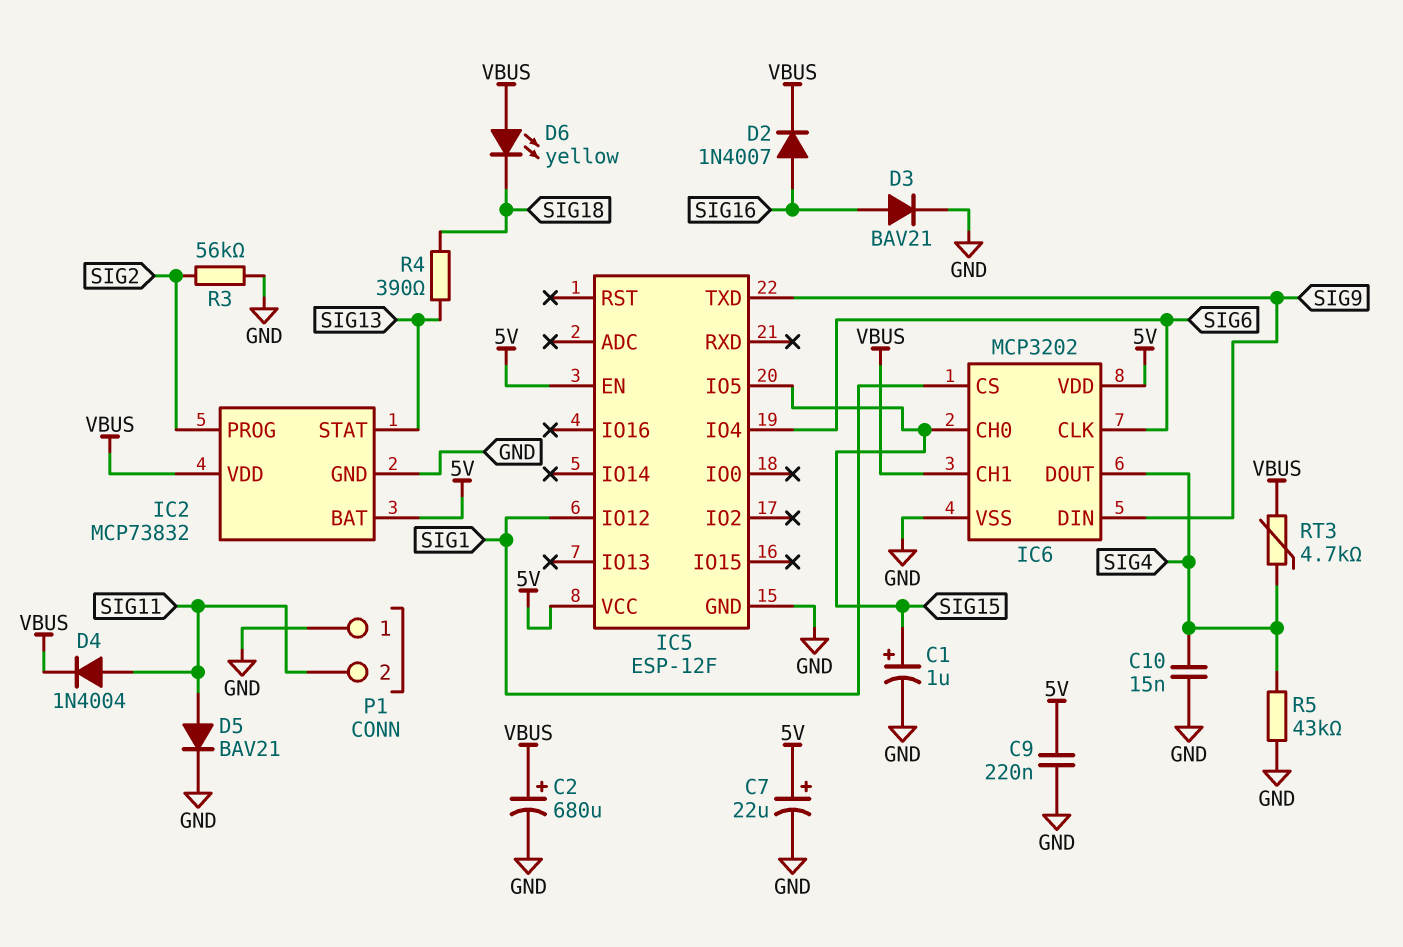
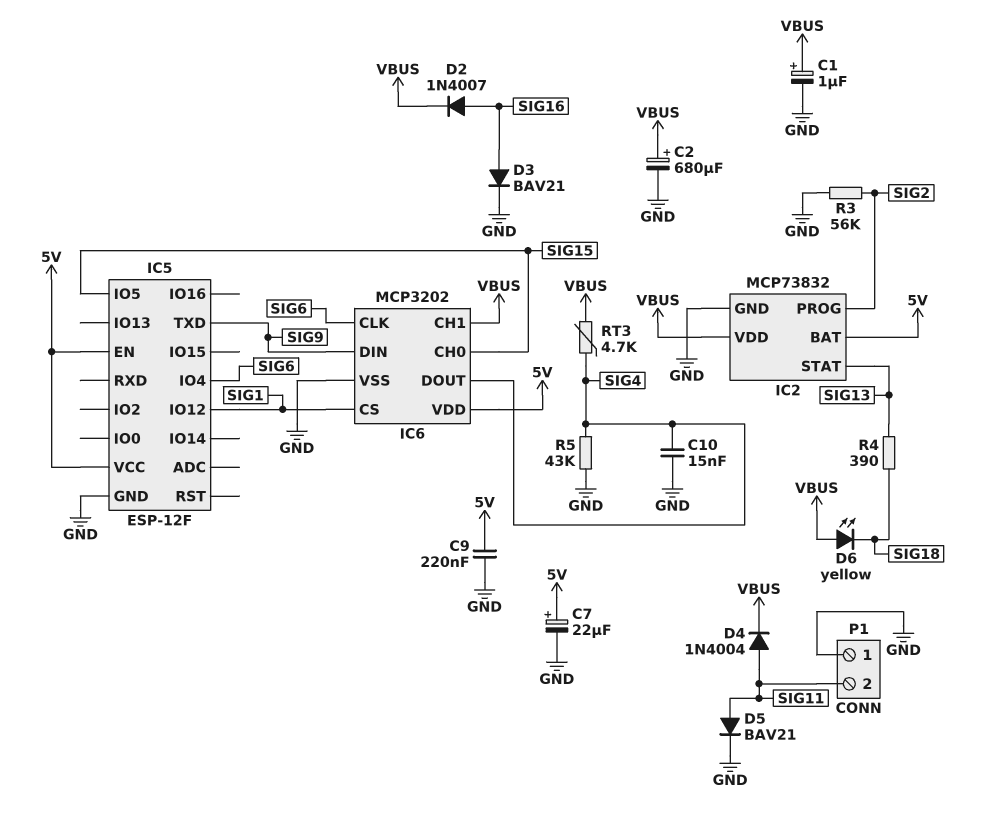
C1: 1uF (plus SIG15, minus GND) -> 1uF (plus VBUS, minus GND)

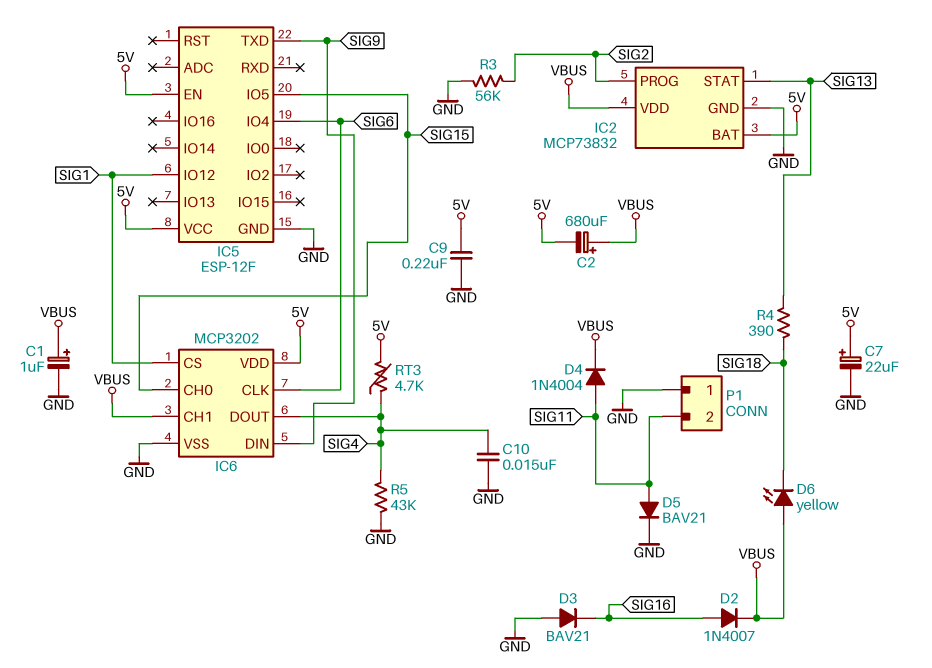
C2: 680uF (plus VBUS, minus GND) -> 680uF (plus VBUS, minus 5V)
D3: diode BAV21 (A SIG16, K GND) -> diode BAV21 (A GND, K SIG16)
RT3: 4.7k (SIG4, VBUS) -> 4.7k (5V, SIG4)

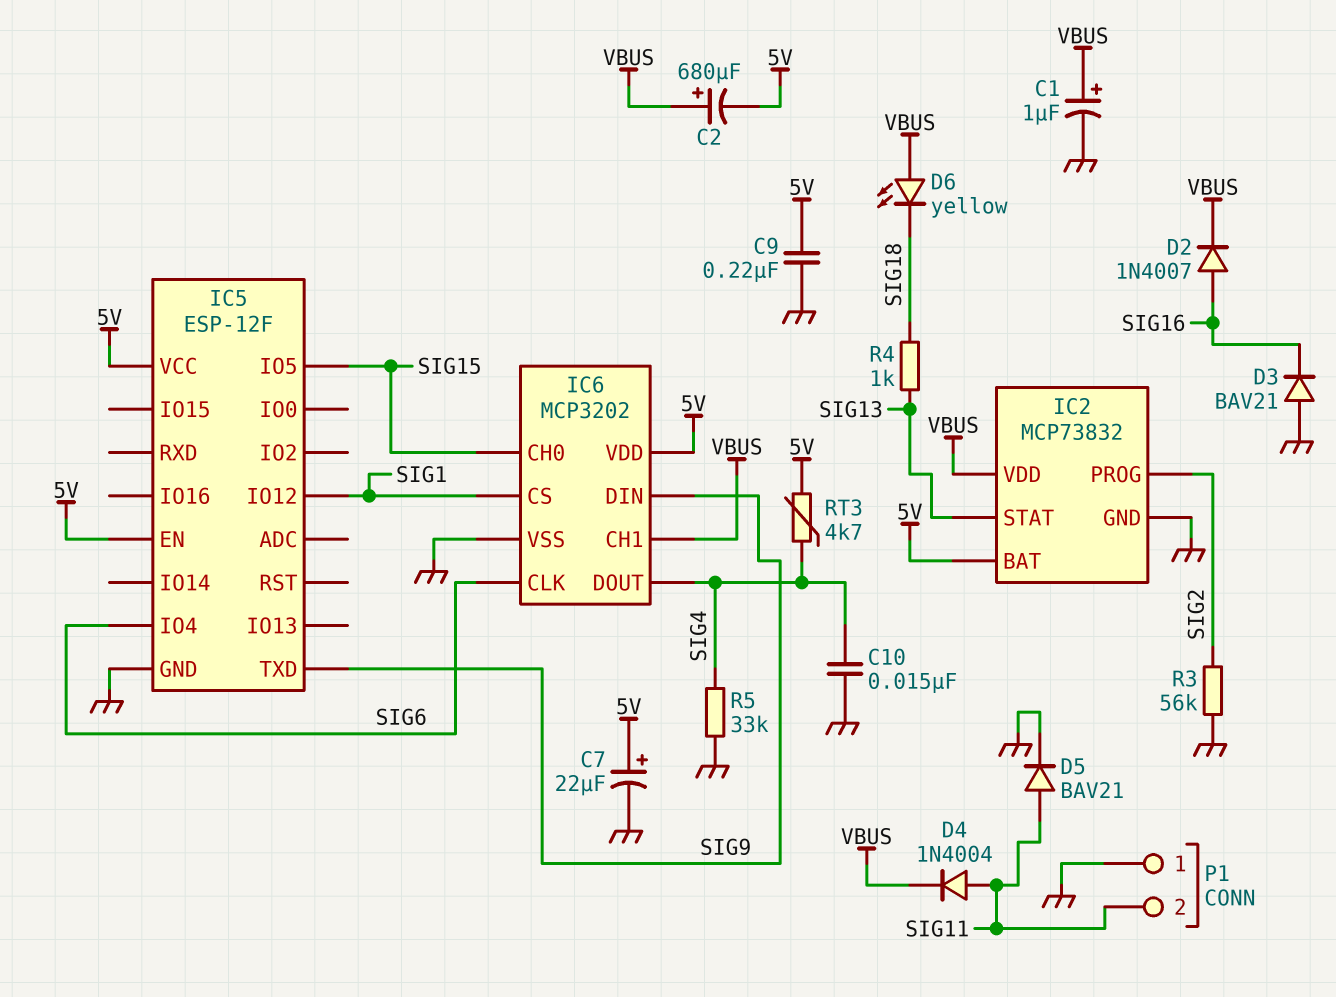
R4: 390 (SIG13, SIG18) -> 1k (SIG13, SIG18)
R5: 43k (GND, SIG4) -> 33k (GND, SIG4)

